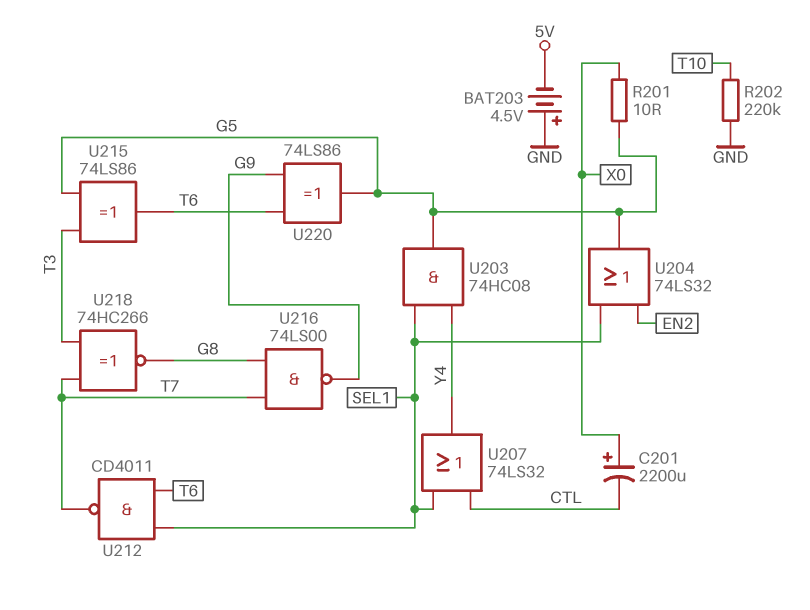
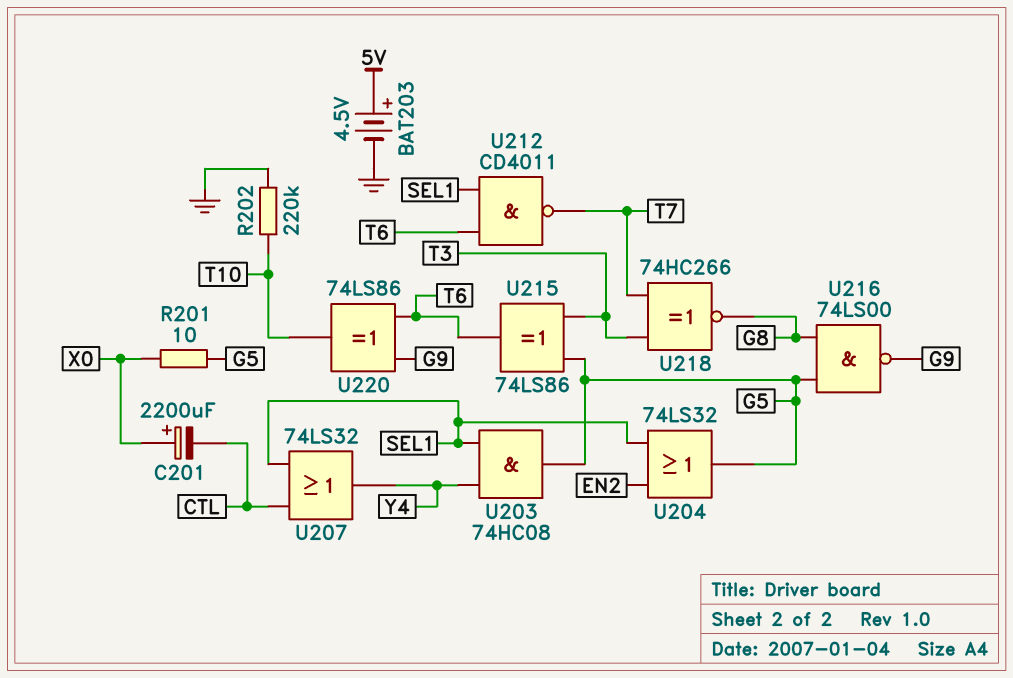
BAT203: 4.5V (plus GND, minus 5V) -> 4.5V (plus 5V, minus GND)
U216: NAND 74LS00 (in G8, in T7, out G9) -> NAND 74LS00 (in G5, in G8, out G9)
U220: XOR 74LS86 (in G9, in T6, out G5) -> XOR 74LS86 (in G9, in T6, out T10)

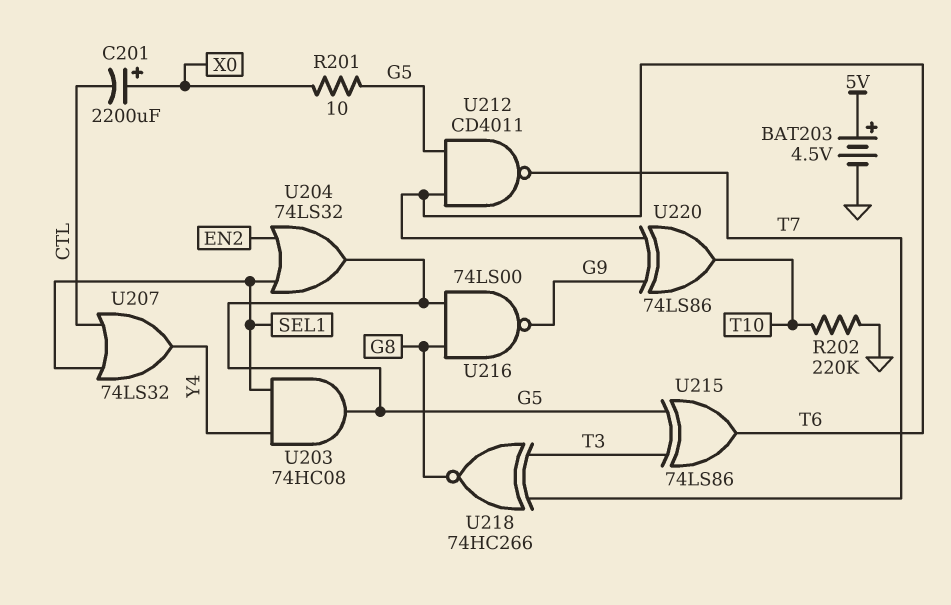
U212: NAND CD4011 (in SEL1, in T6, out T7) -> NAND CD4011 (in G5, in T6, out T7)

